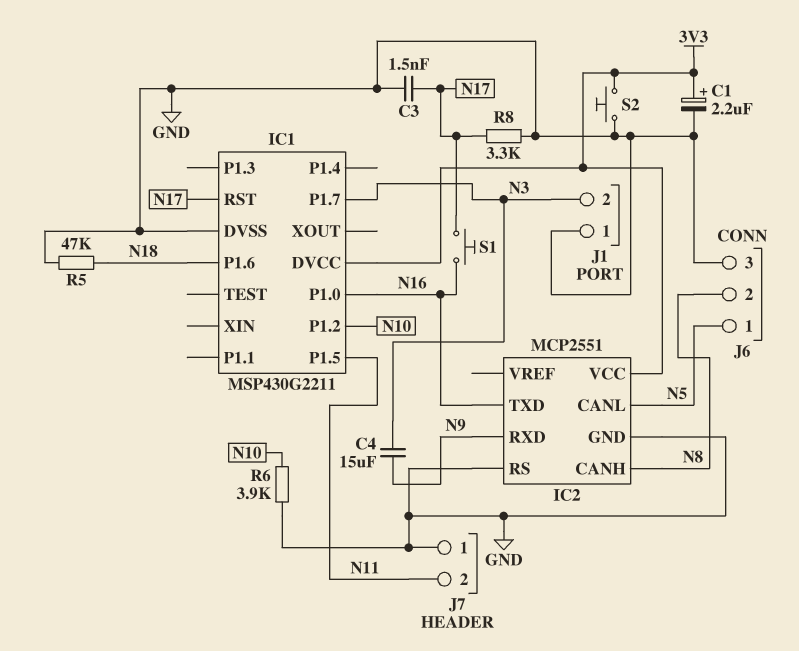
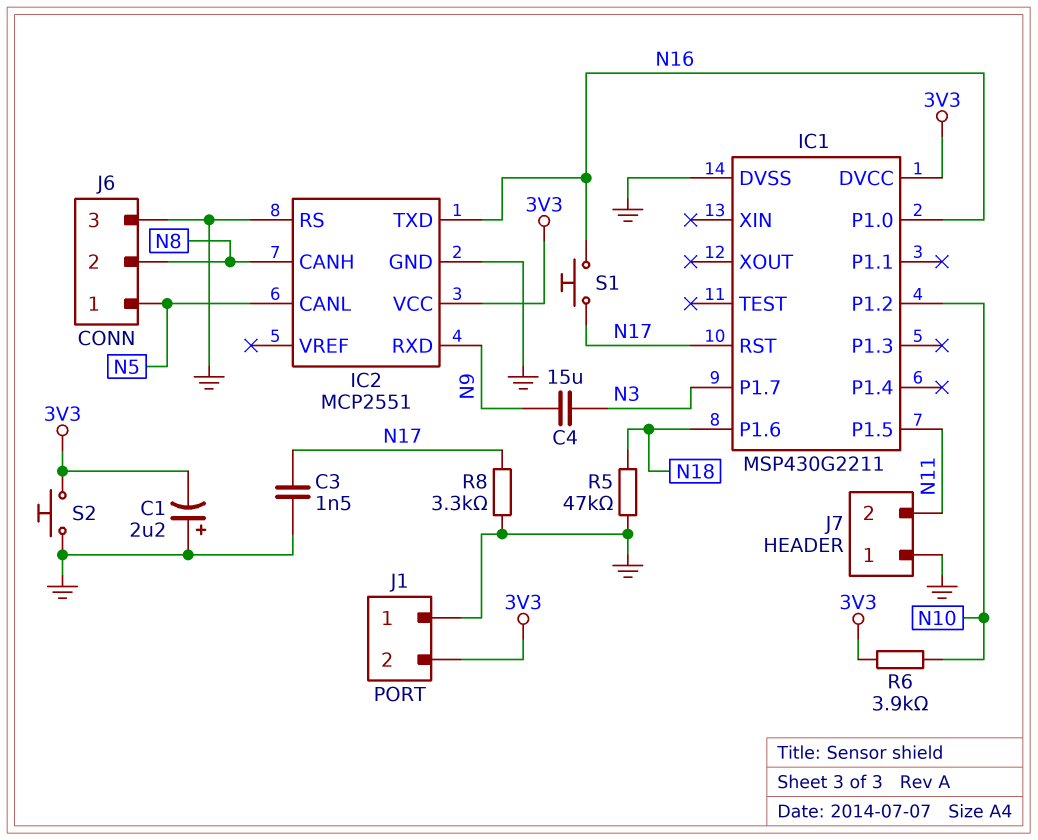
C1: 2.2uF (plus 3V3, minus GND) -> 2.2uF (plus GND, minus 3V3)
J1 pin 2: N3 -> 3V3
R6: 3.9k (GND, N10) -> 3.9k (3V3, N10)

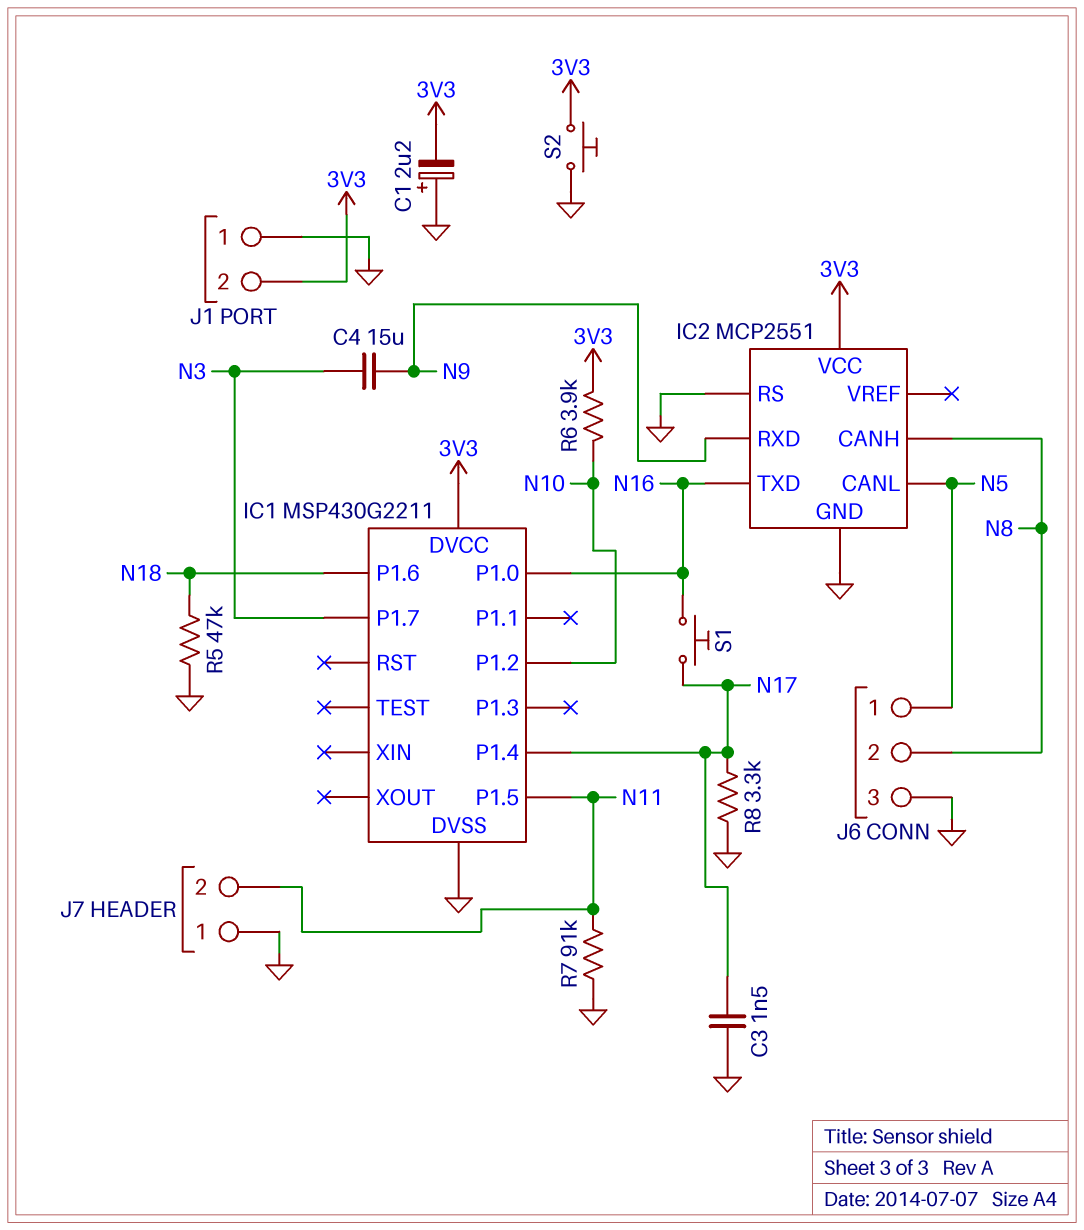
IC1 pin P1.4: none -> N17
IC1 pin RST: N17 -> none
R7: none -> 91k (GND, N11)

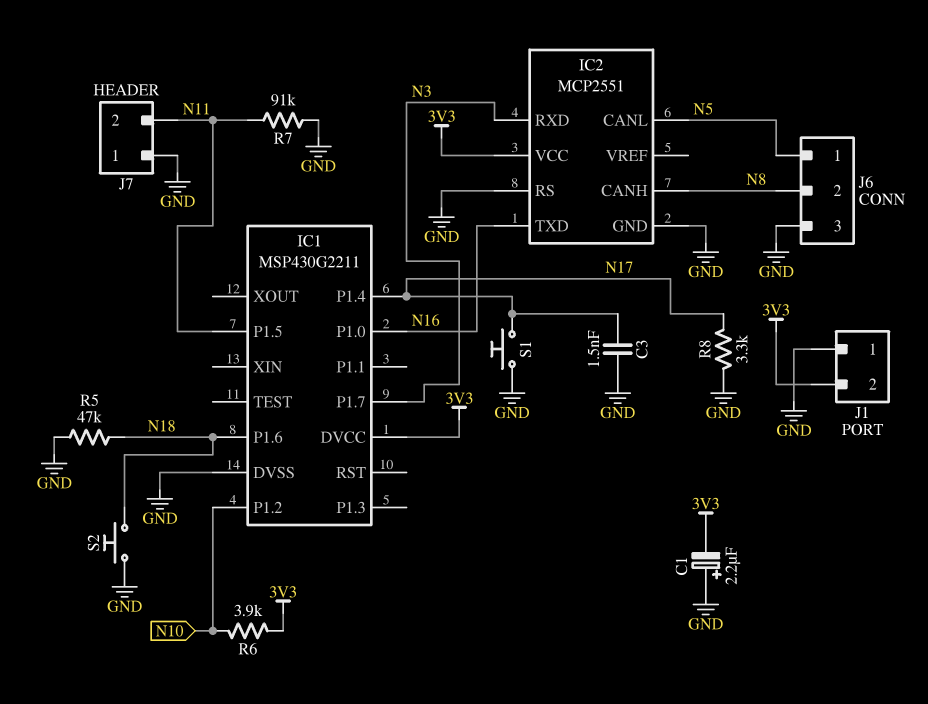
C4: 15uF (N3, N9) -> none
IC2 pin RXD: N9 -> N3
S1: button (N16, N17) -> button (GND, N17)
S2: button (3V3, GND) -> button (GND, N18)

